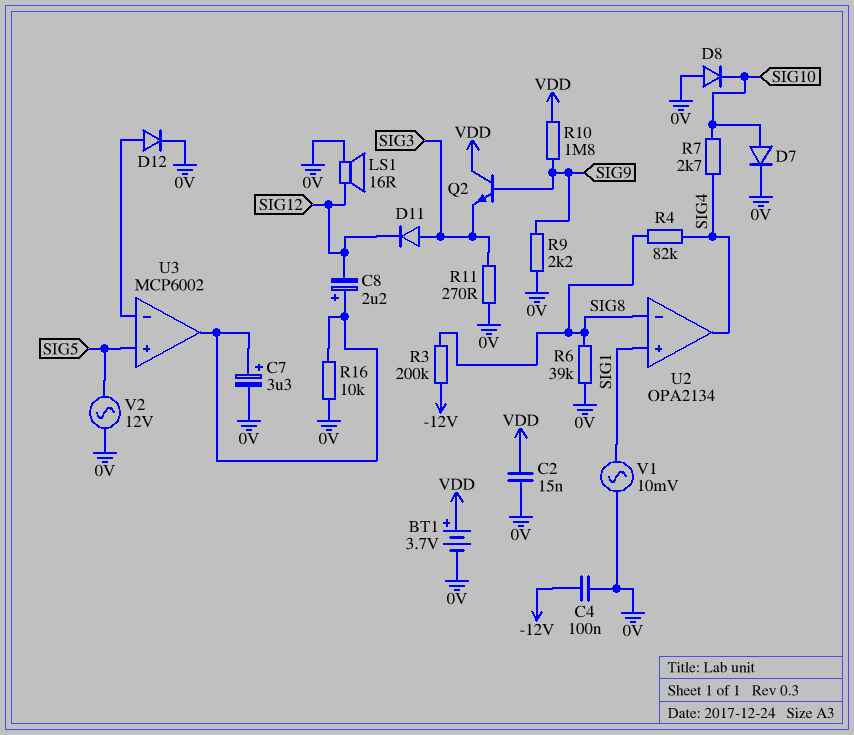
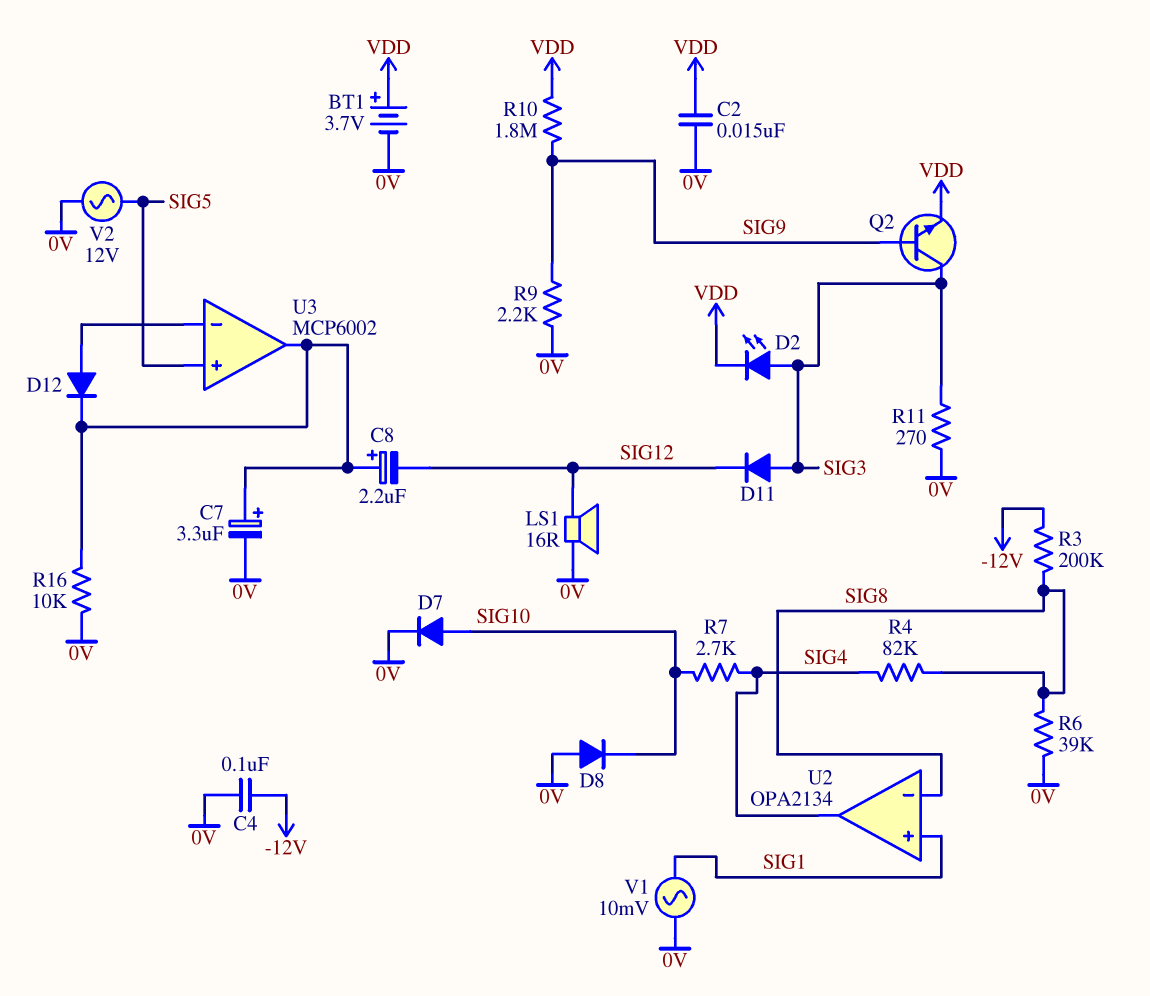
D2: none -> LED (A SIG3, K VDD)
D12: diode (A U3/in-, K 0V) -> diode (A U3/in-, K U3/out)
Q2: NPN (B SIG9, C VDD, E SIG3) -> NPN (B SIG9, C SIG3, E VDD)

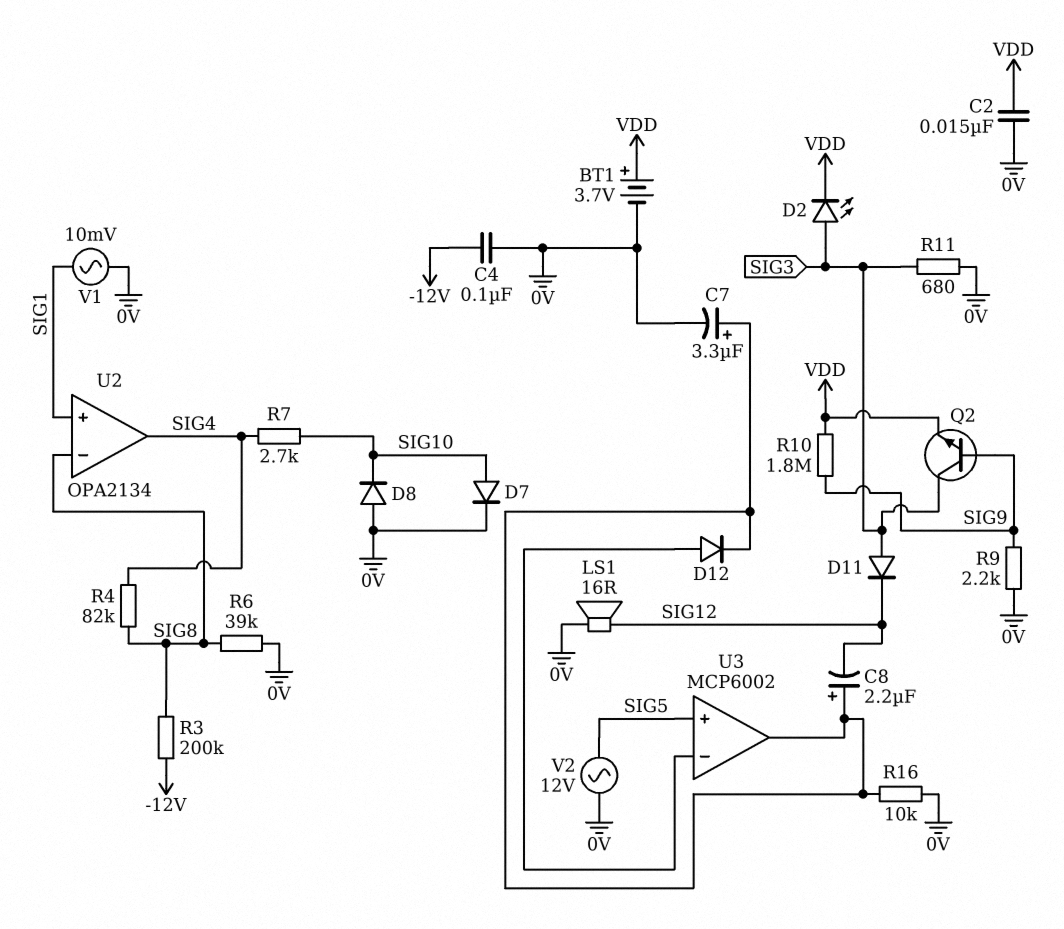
R11: 270 (0V, SIG3) -> 680 (0V, SIG3)

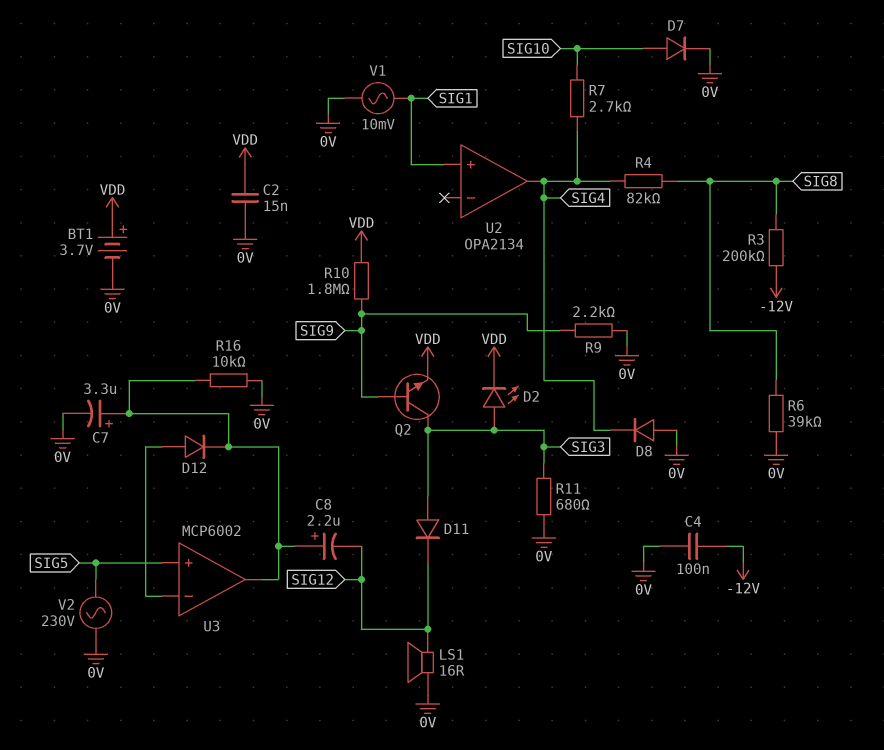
D8: diode (A 0V, K SIG10) -> diode (A 0V, K SIG4)
U2 pin in-: SIG8 -> none
V2: AC 12V (0V, SIG5) -> AC 230V (0V, SIG5)

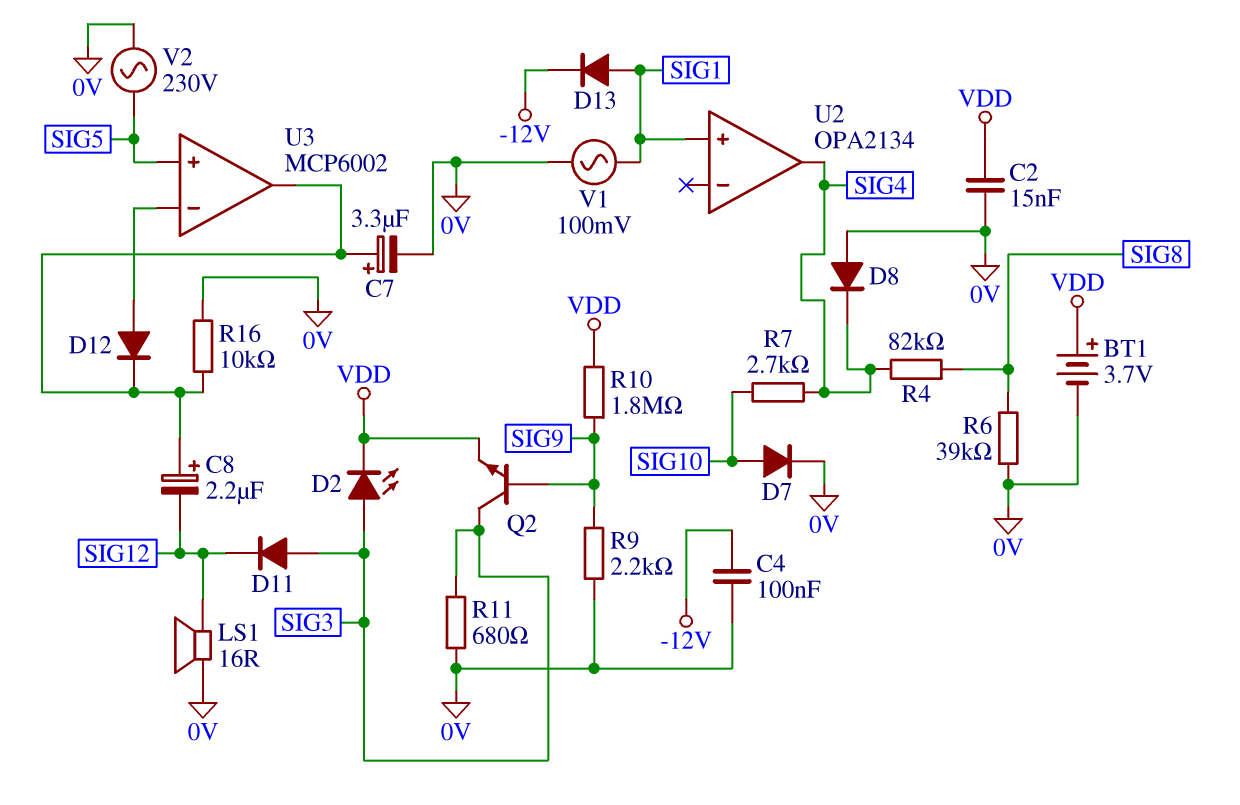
D13: none -> diode (A SIG1, K -12V)
R3: 200k (-12V, SIG8) -> none
V1: AC 10mV (0V, SIG1) -> AC 100mV (0V, SIG1)

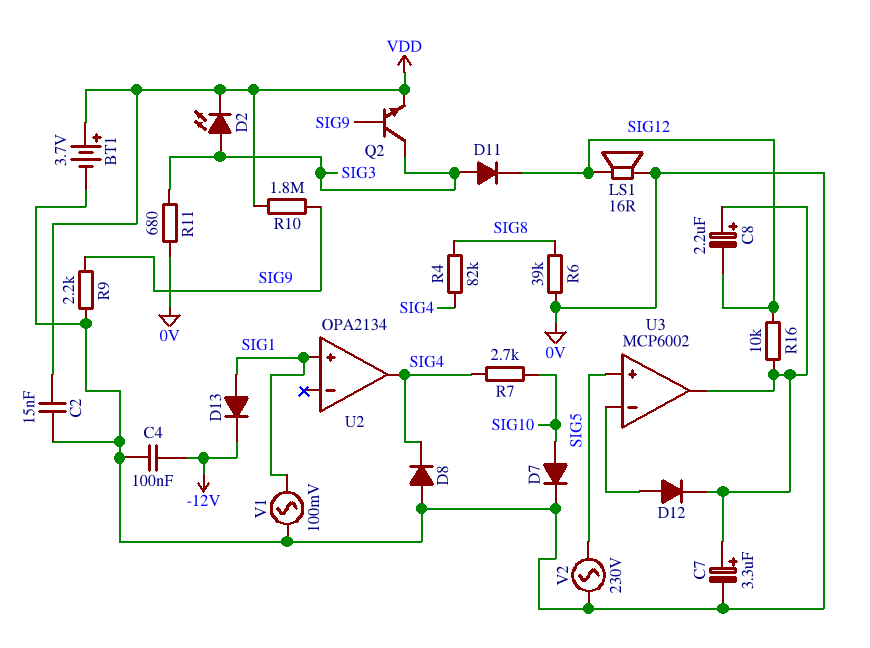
R16: 10k (0V, U3/out) -> 10k (SIG12, U3/out)

